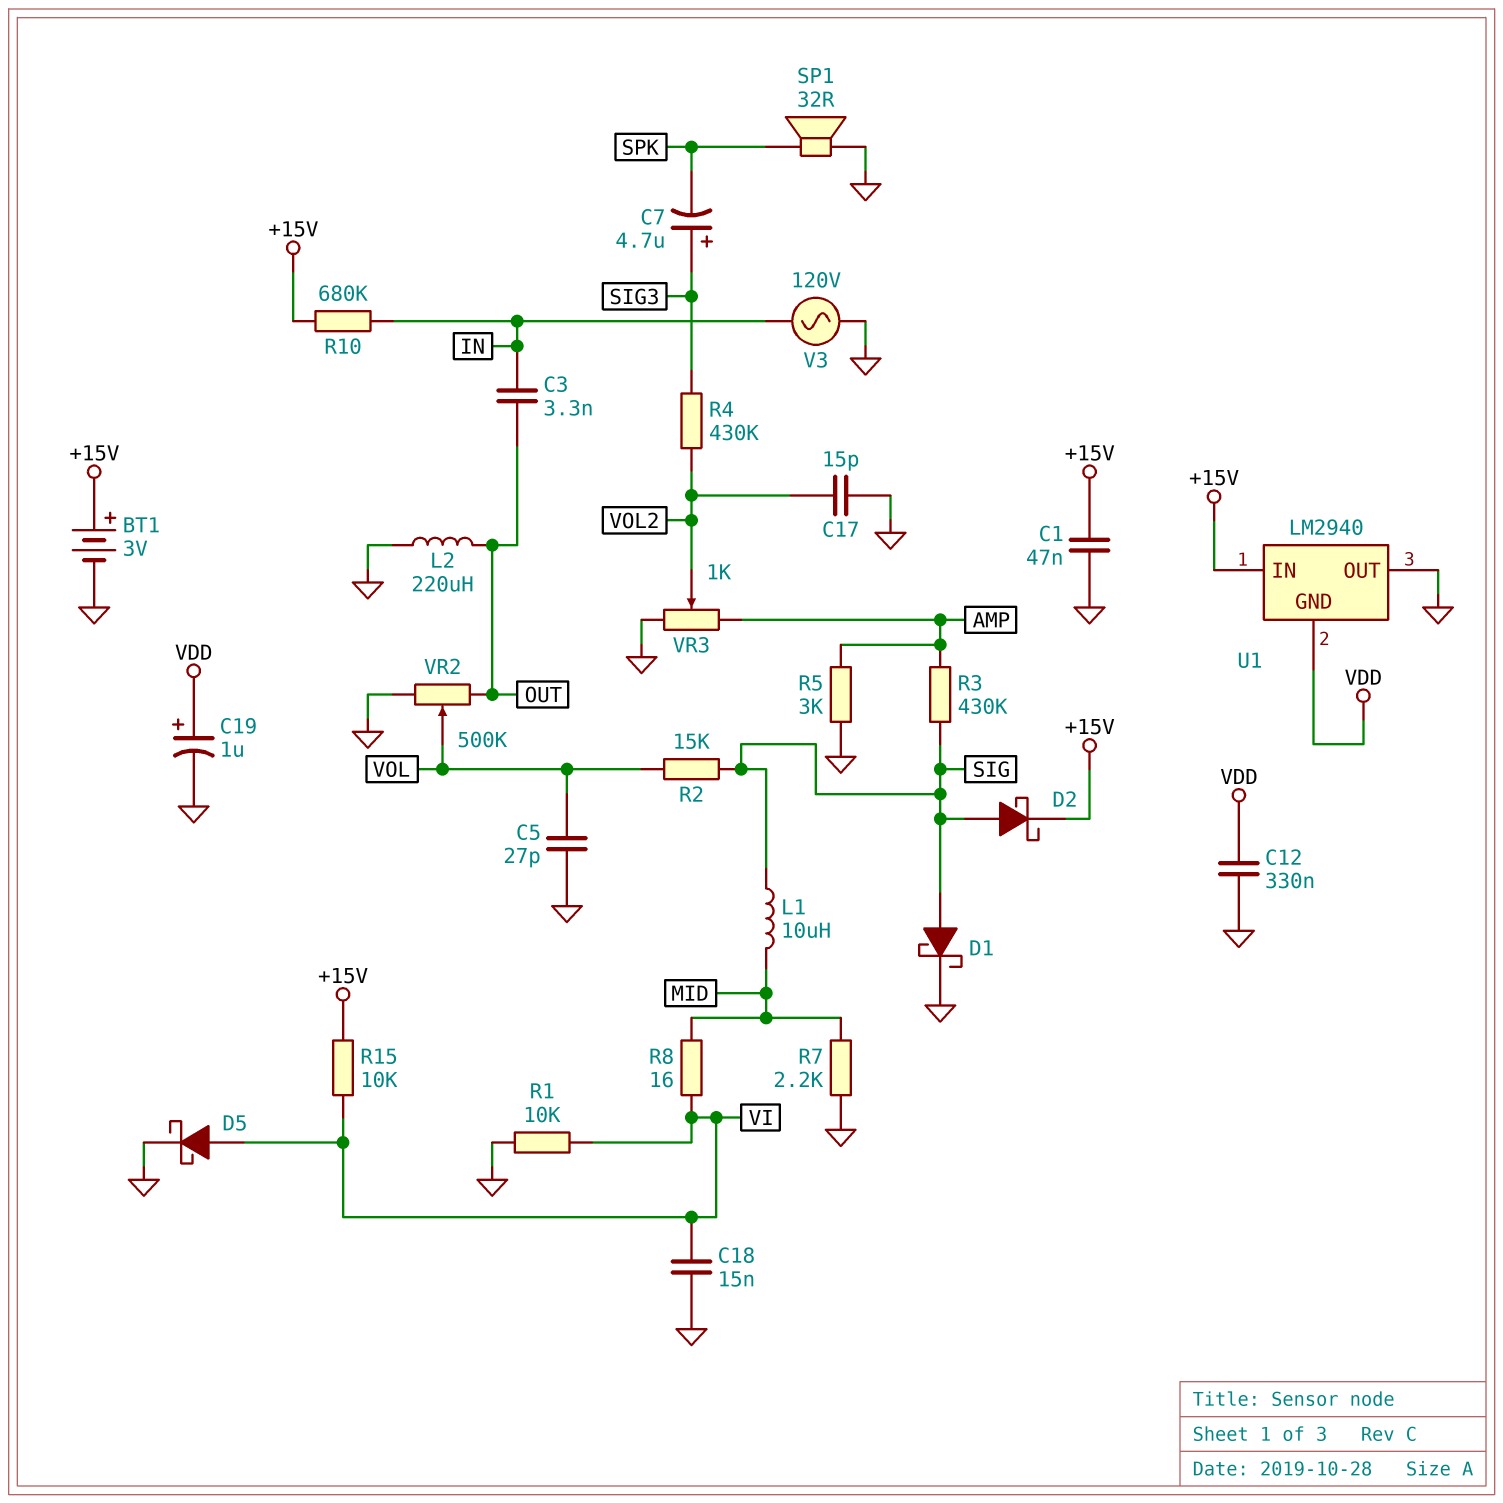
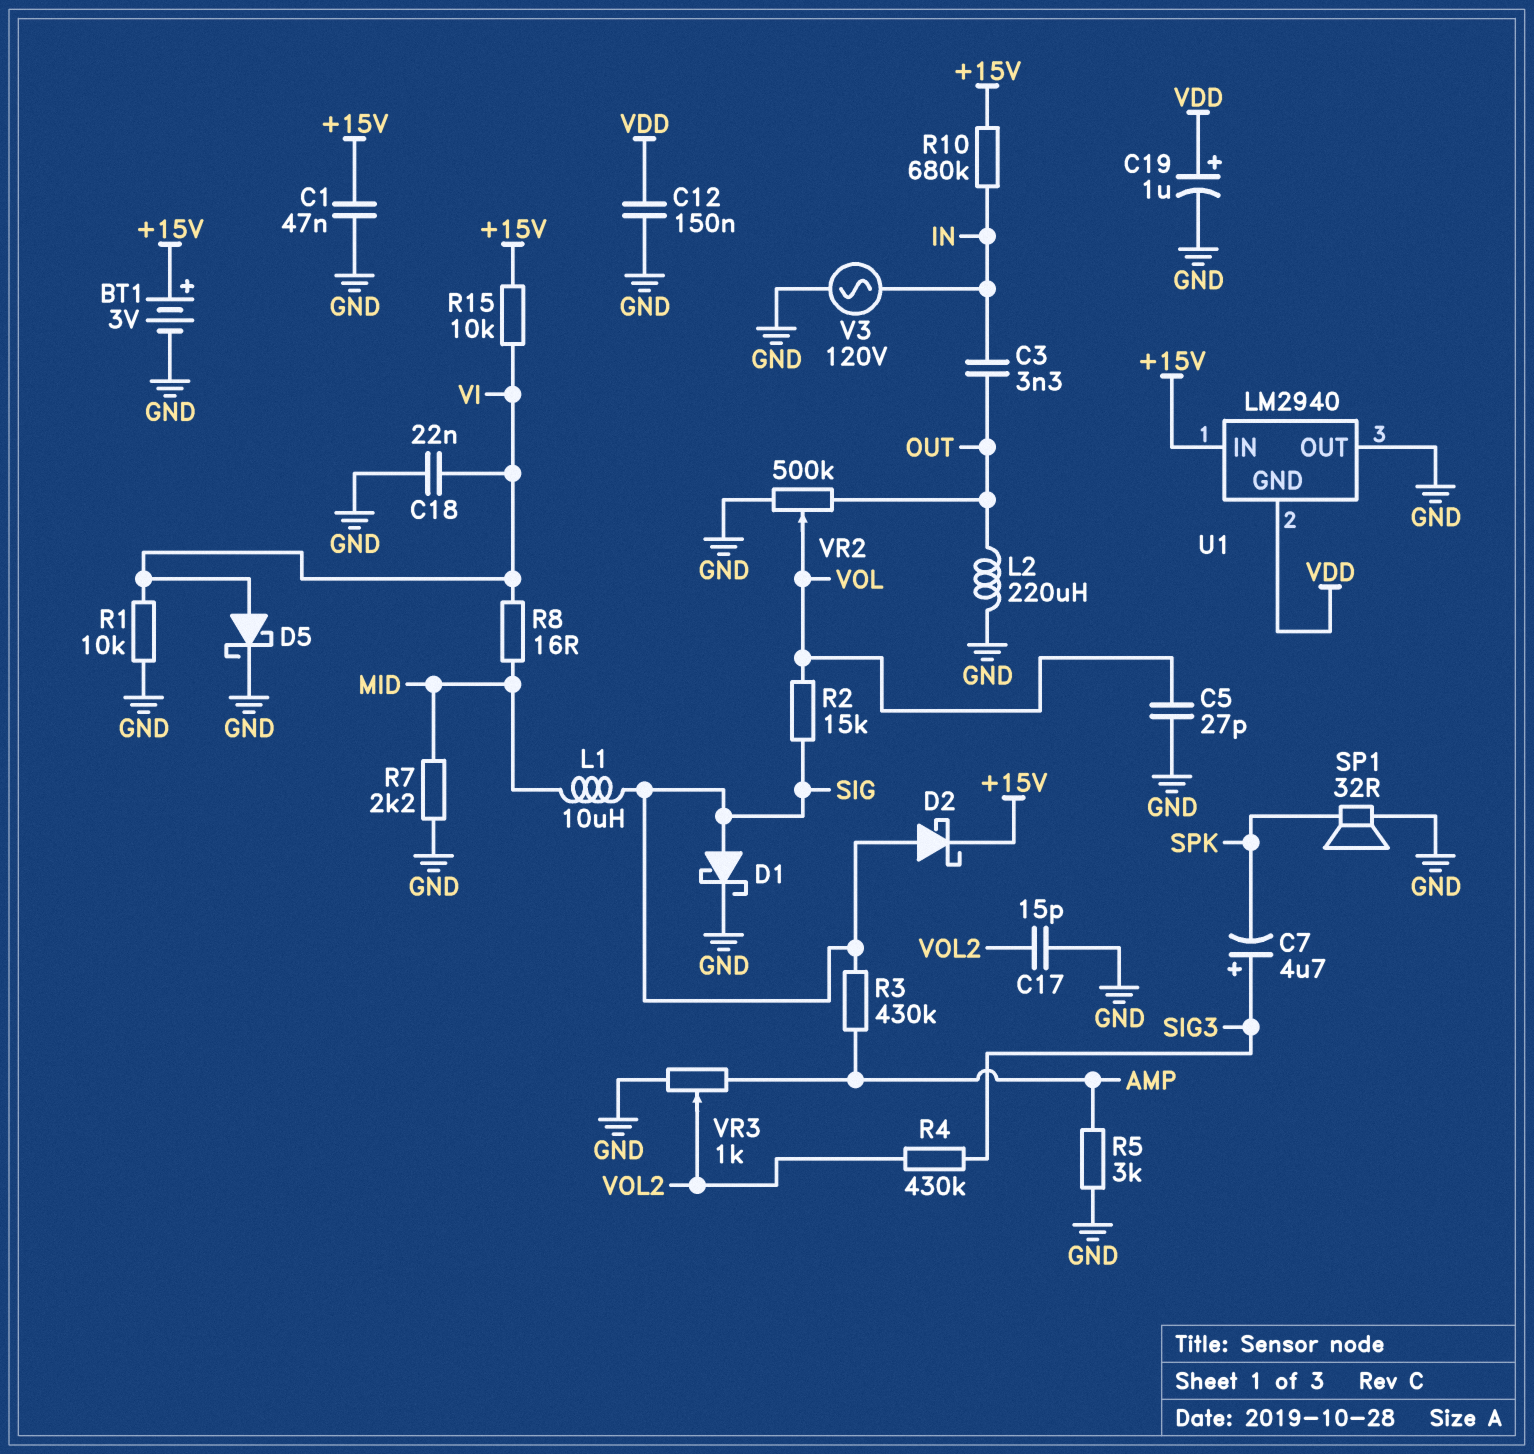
C12: 330nF (GND, VDD) -> 150nF (GND, VDD)
C18: 15nF (GND, VI) -> 22nF (GND, VI)

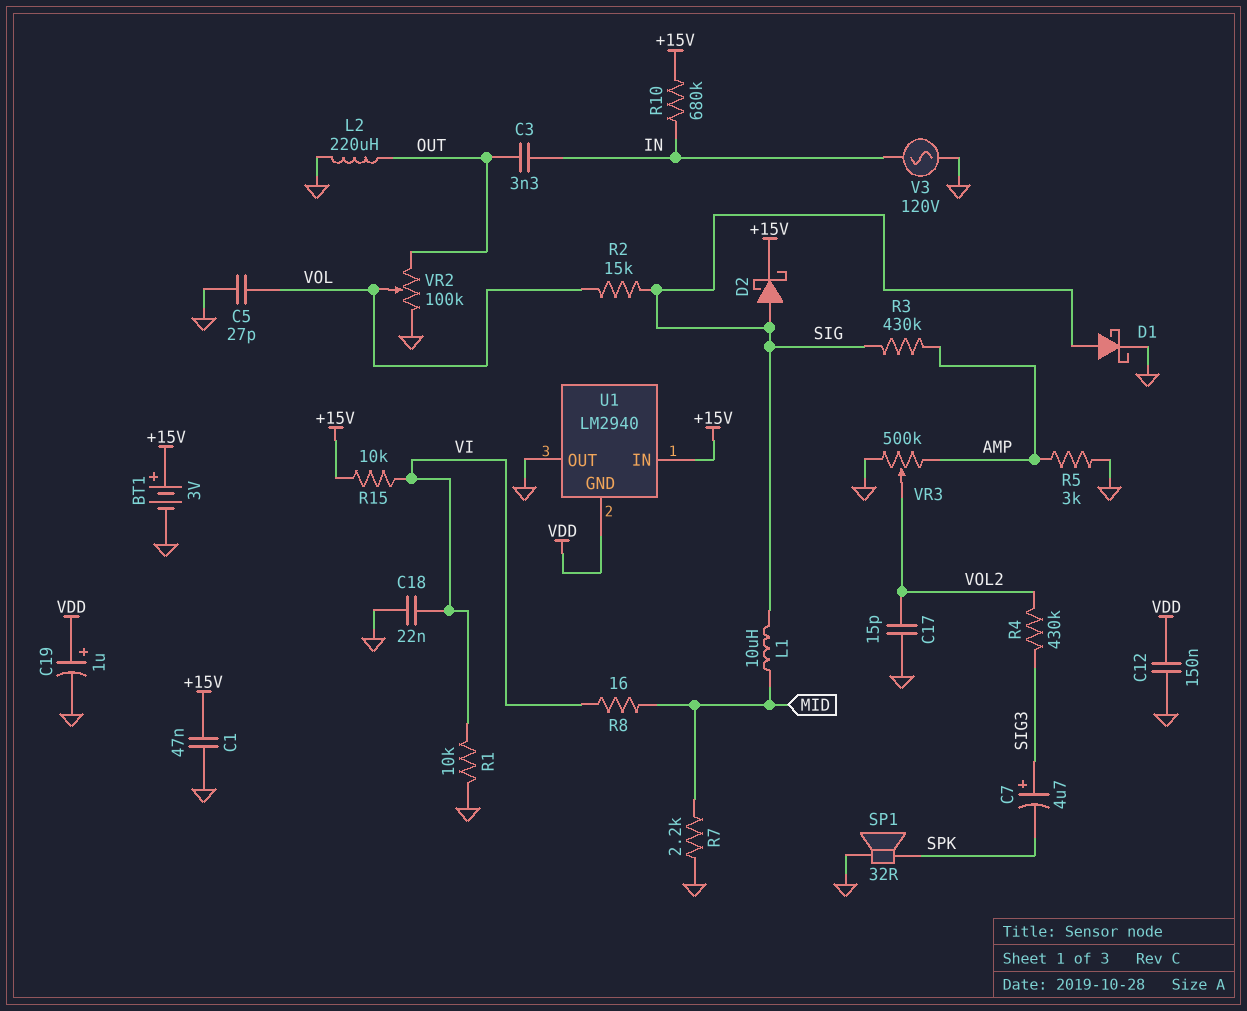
D5: schottky (A VI, K GND) -> none
VR2: 500k (GND, OUT, wiper VOL) -> 100k (GND, OUT, wiper VOL)
VR3: 1k (AMP, GND, wiper VOL2) -> 500k (AMP, GND, wiper VOL2)

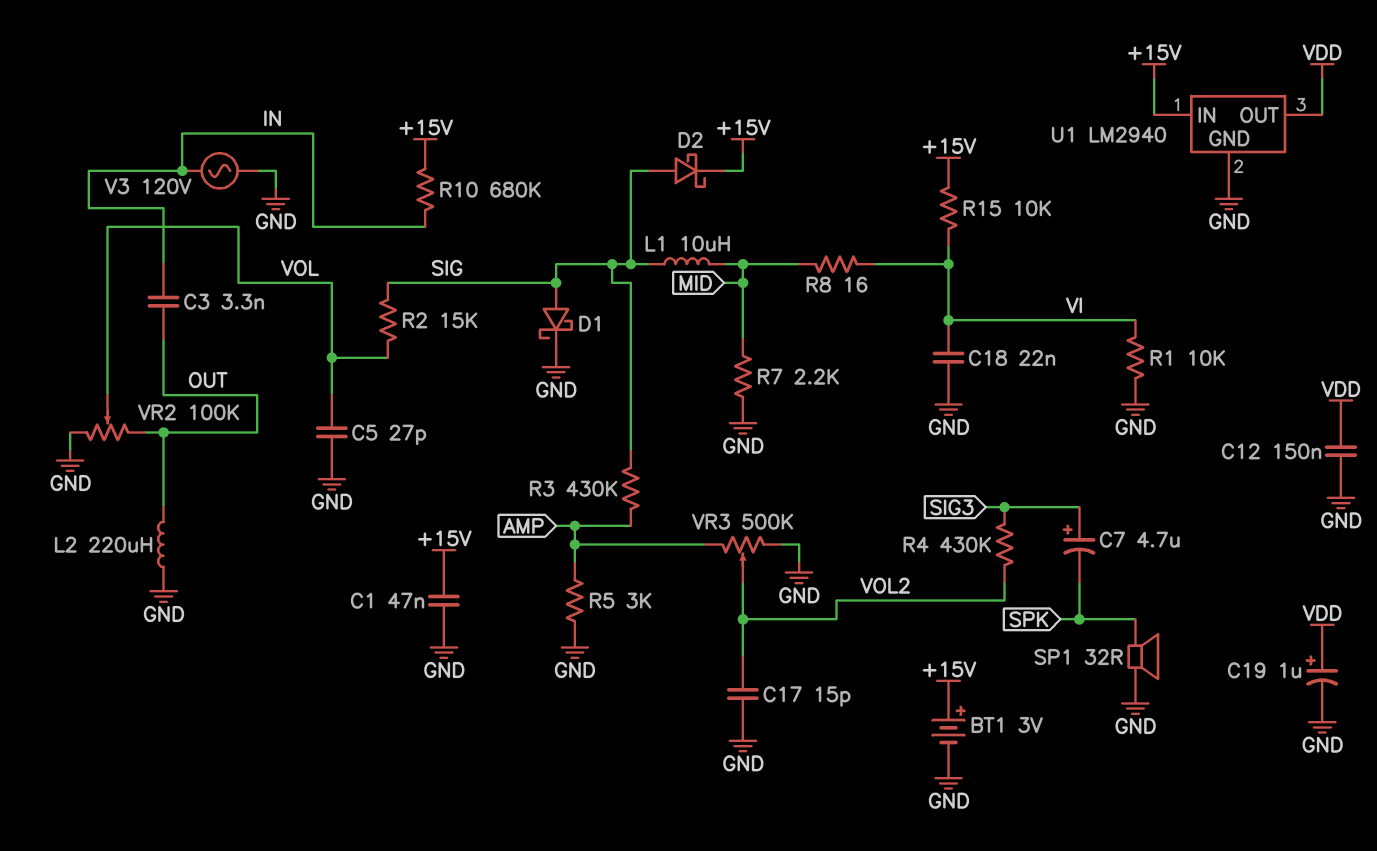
U1 pin GND: VDD -> GND
U1 pin OUT: GND -> VDD

